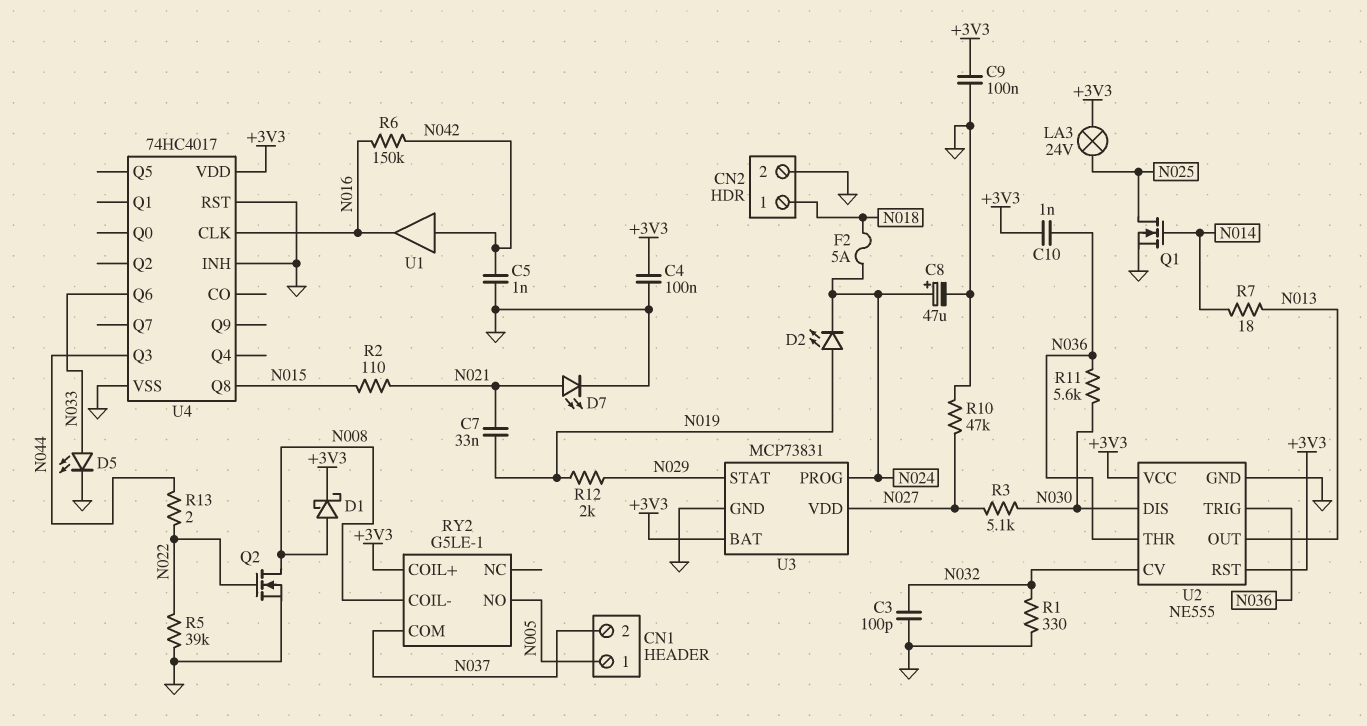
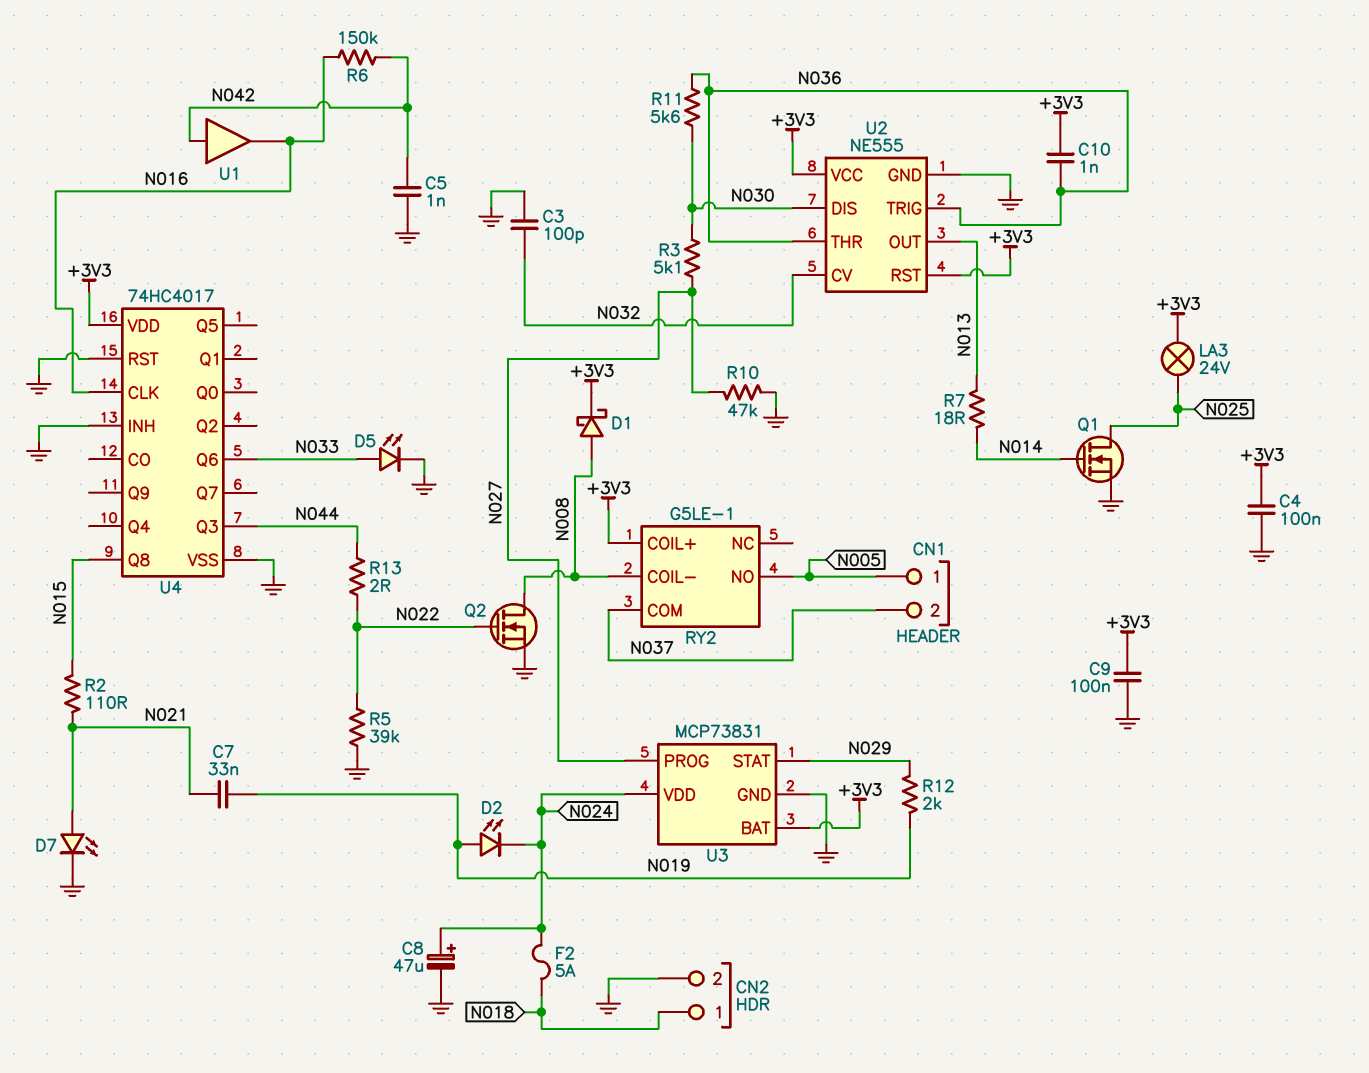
R1: 330 (GND, N032) -> none
U3 pin PROG: N024 -> N027
U3 pin VDD: N027 -> N024

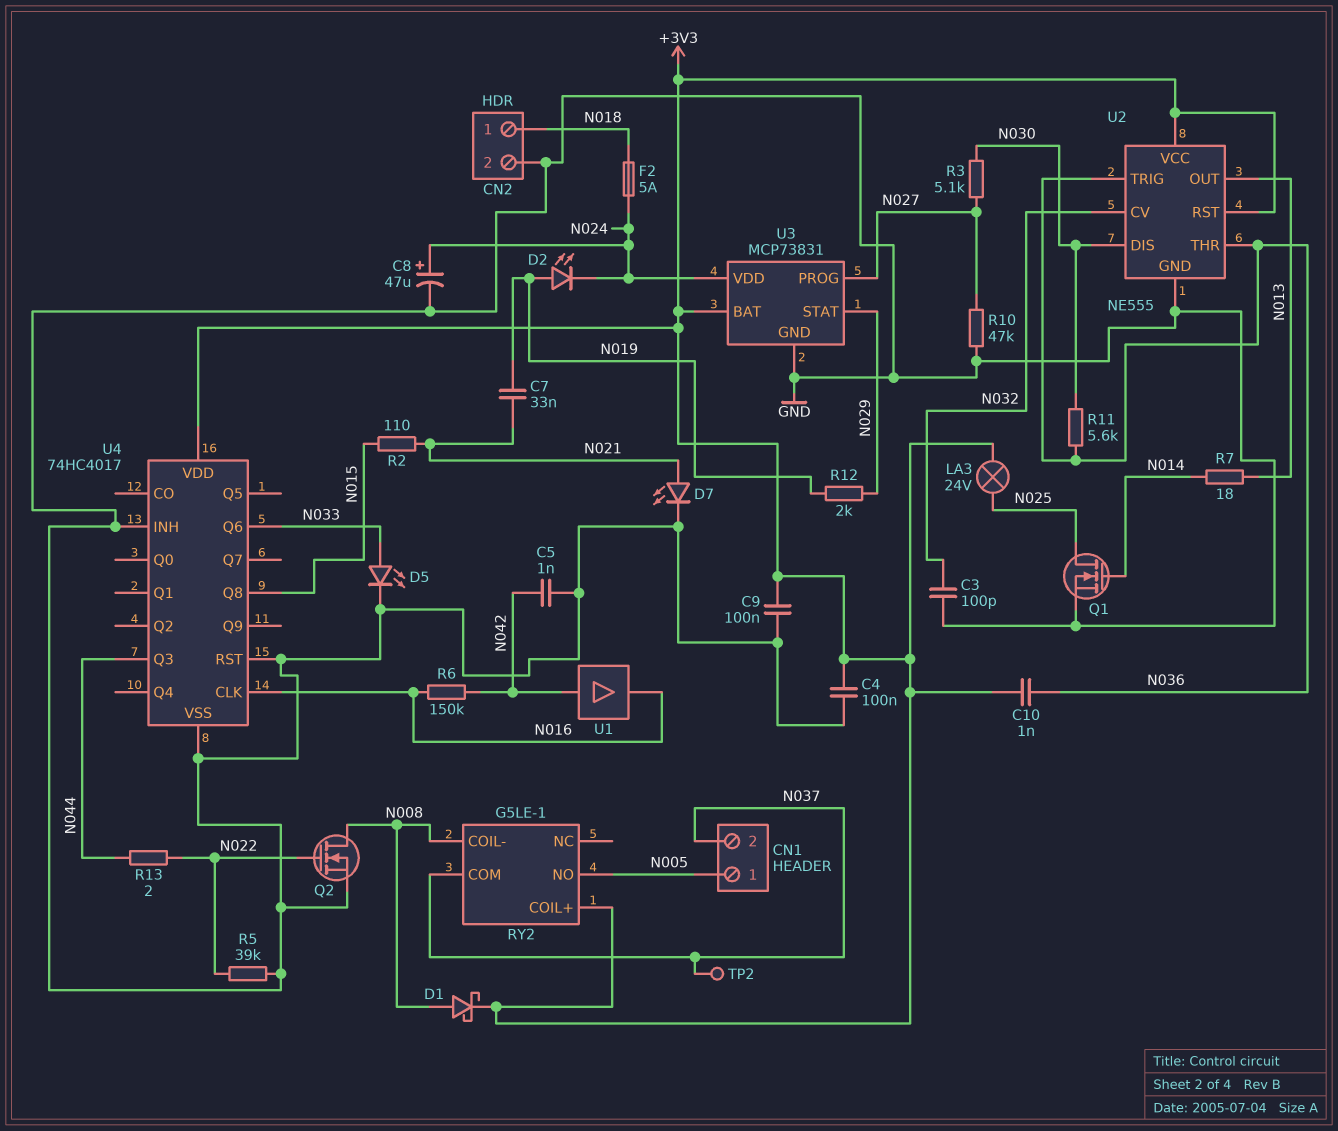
TP2: none -> test point (N037)

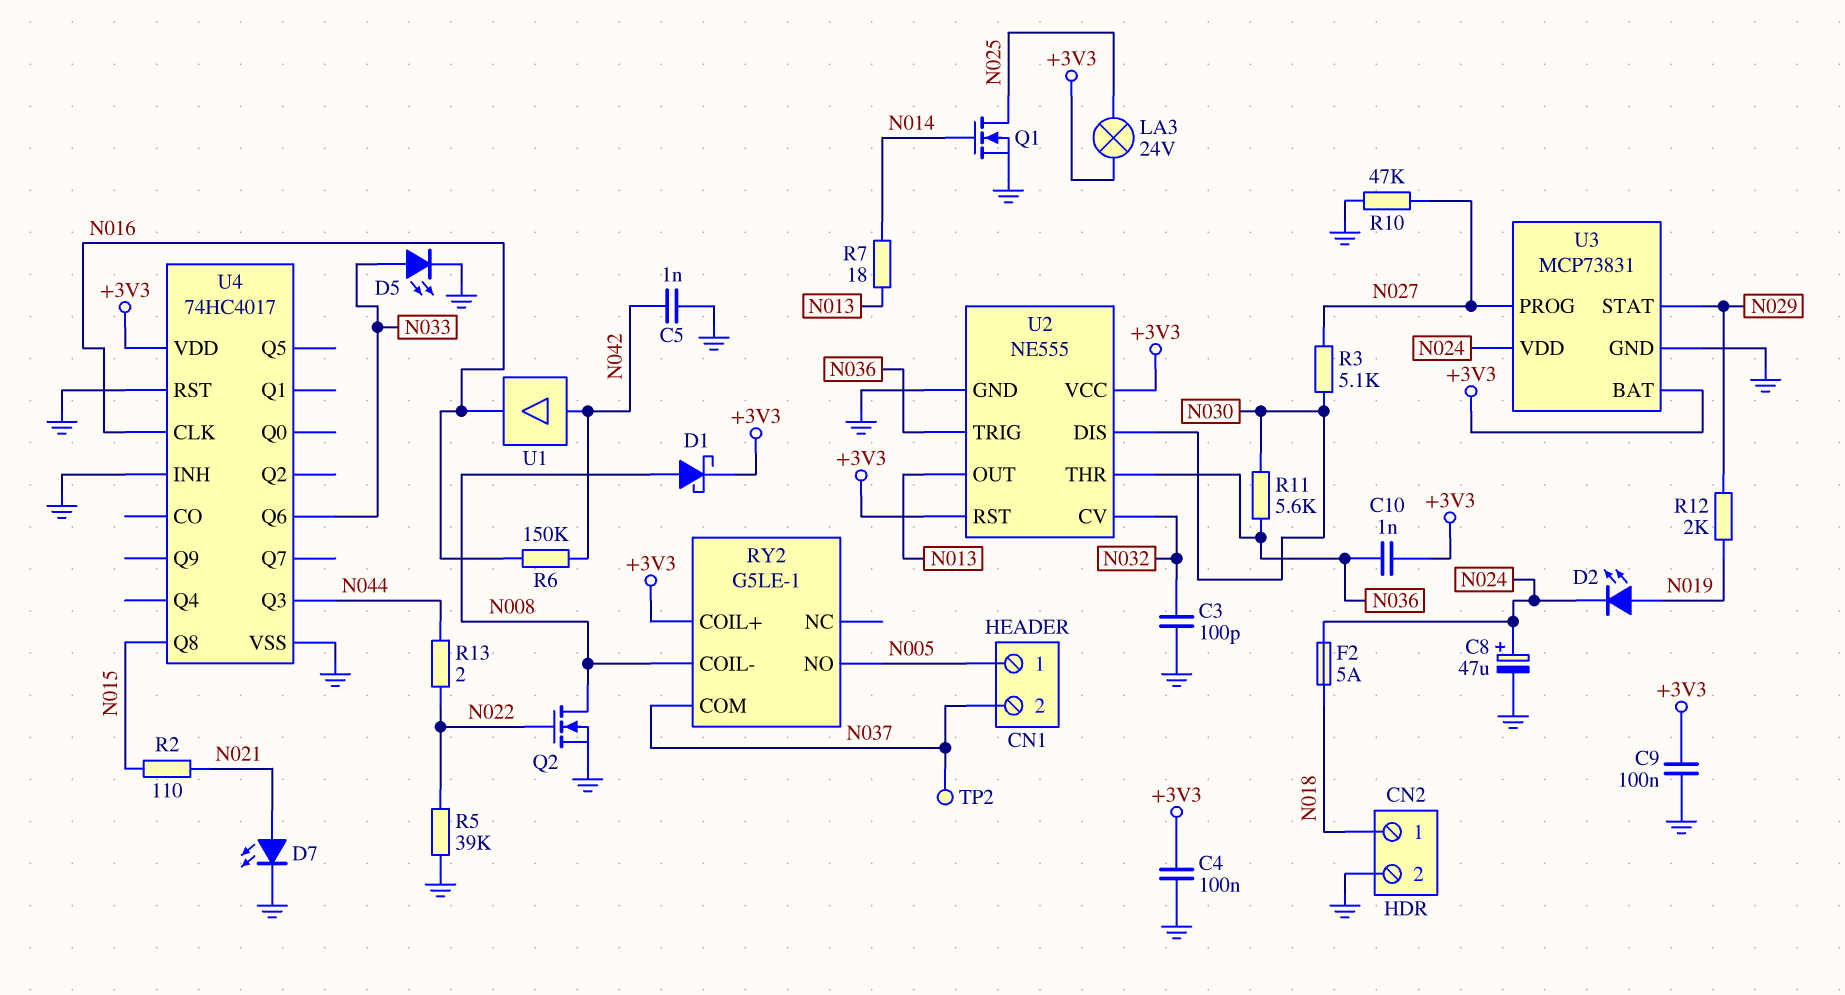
C7: 33nF (N019, N021) -> none

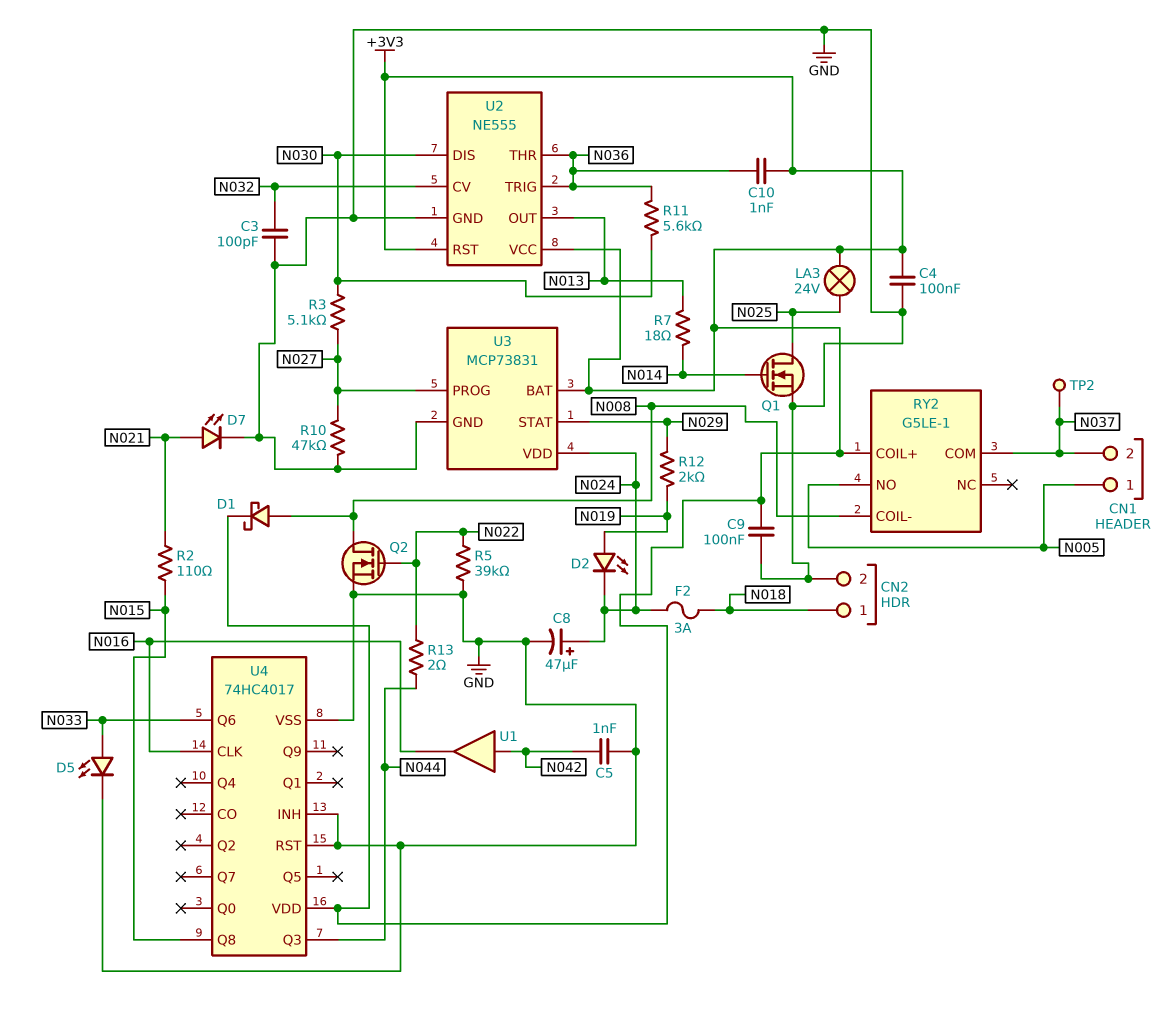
F2: 5A (N018, N024) -> 3A (N018, N024)
R6: 150k (N016, N042) -> none

